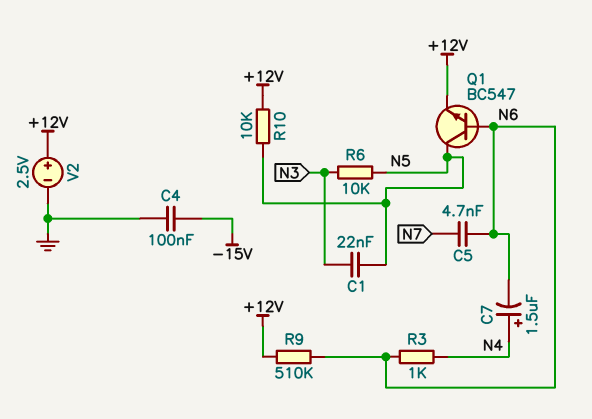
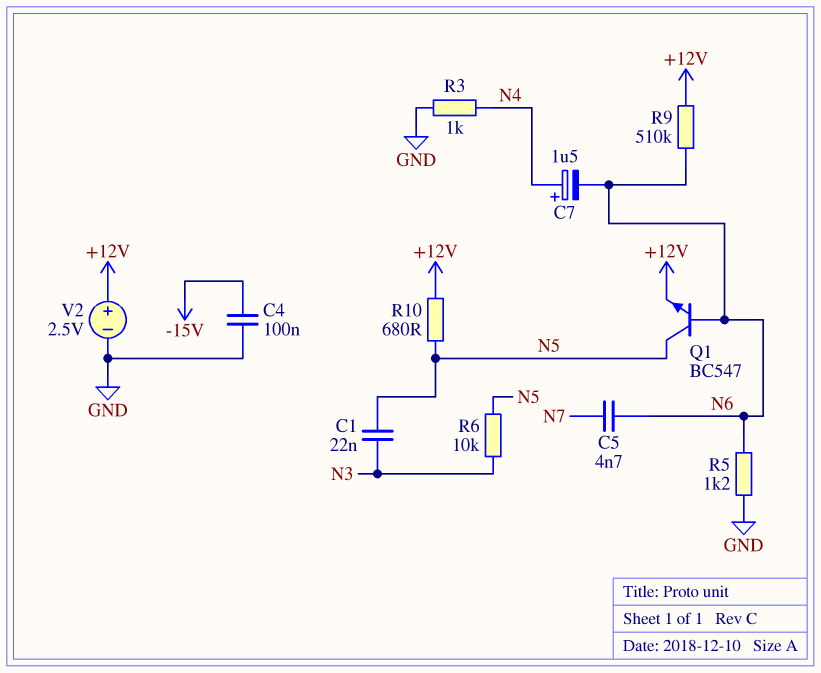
R3: 1k (N4, N6) -> 1k (GND, N4)
R5: none -> 1.2k (GND, N6)
R10: 10k (+12V, N5) -> 680 (+12V, N5)

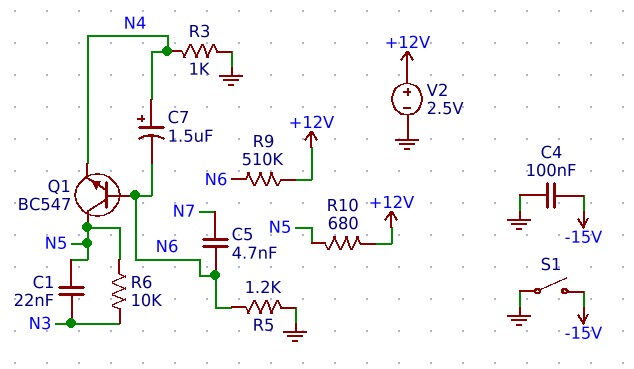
Q1: NPN BC547 (B N6, C N5, E +12V) -> NPN BC547 (B N6, C N5, E N4)
S1: none -> switch (-15V, GND)

